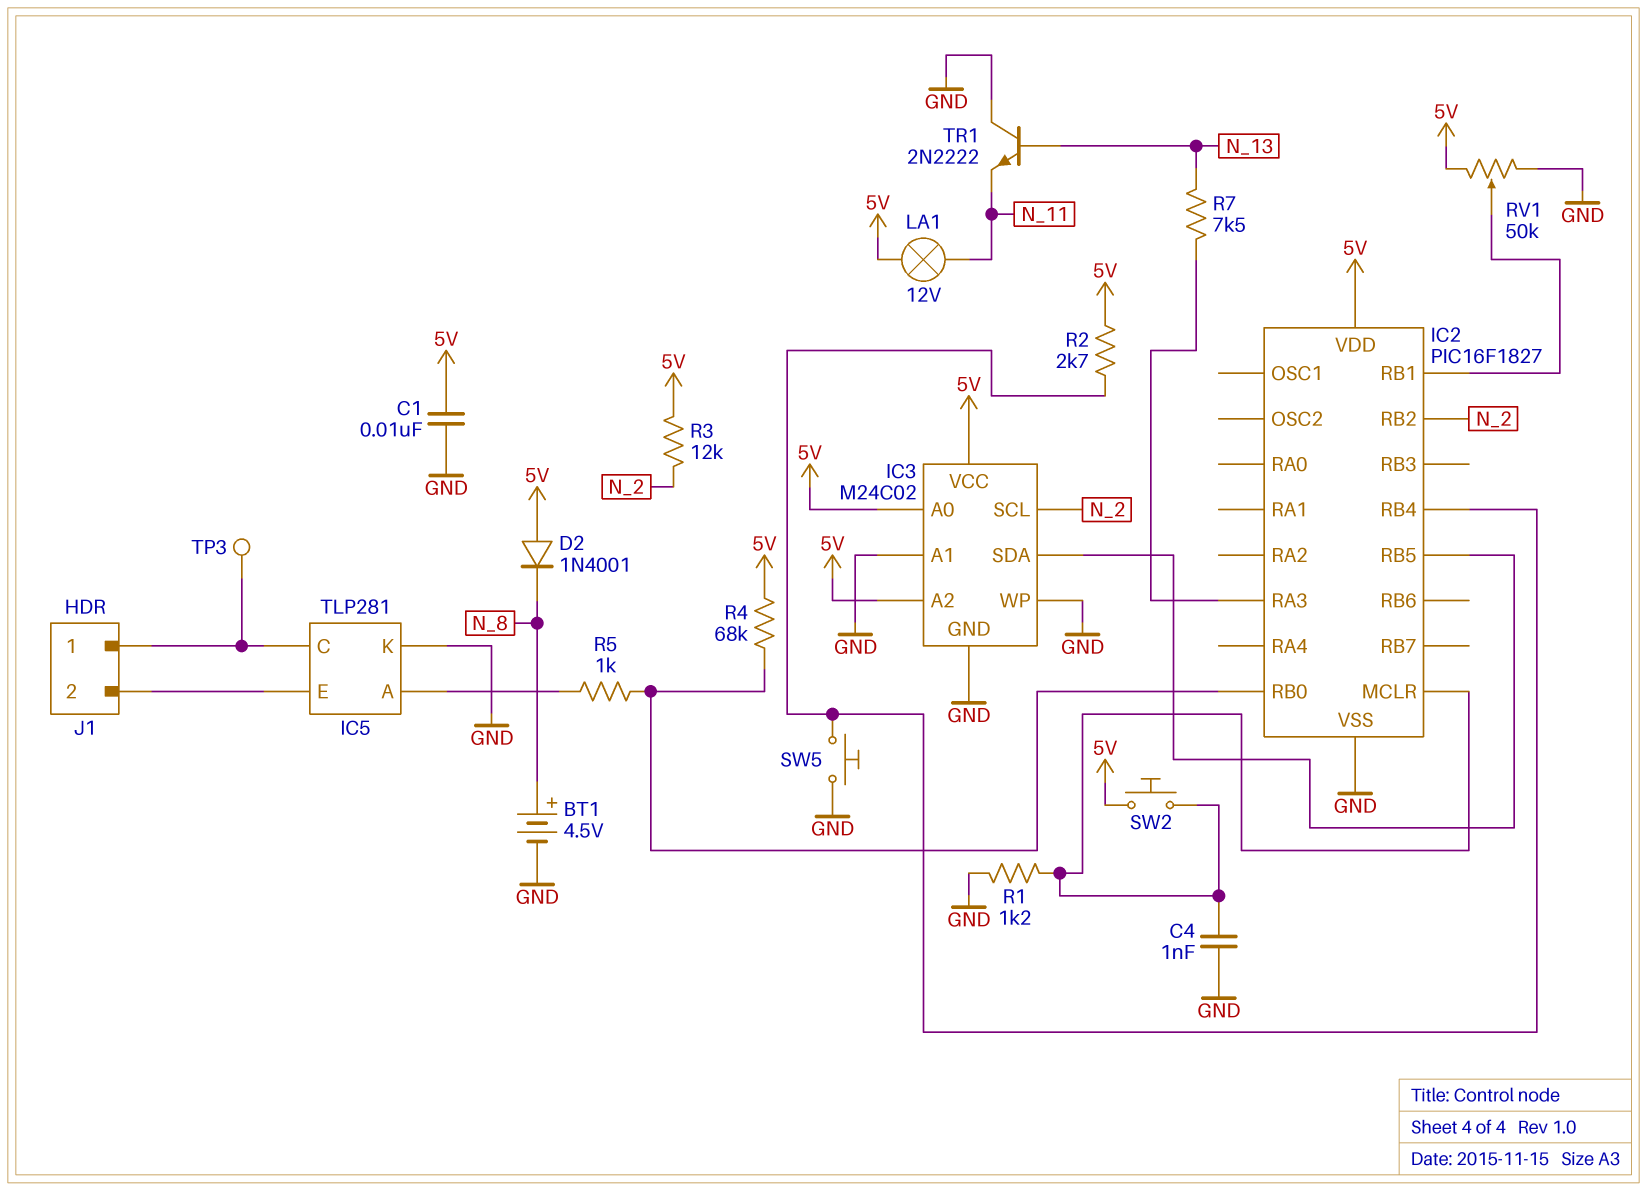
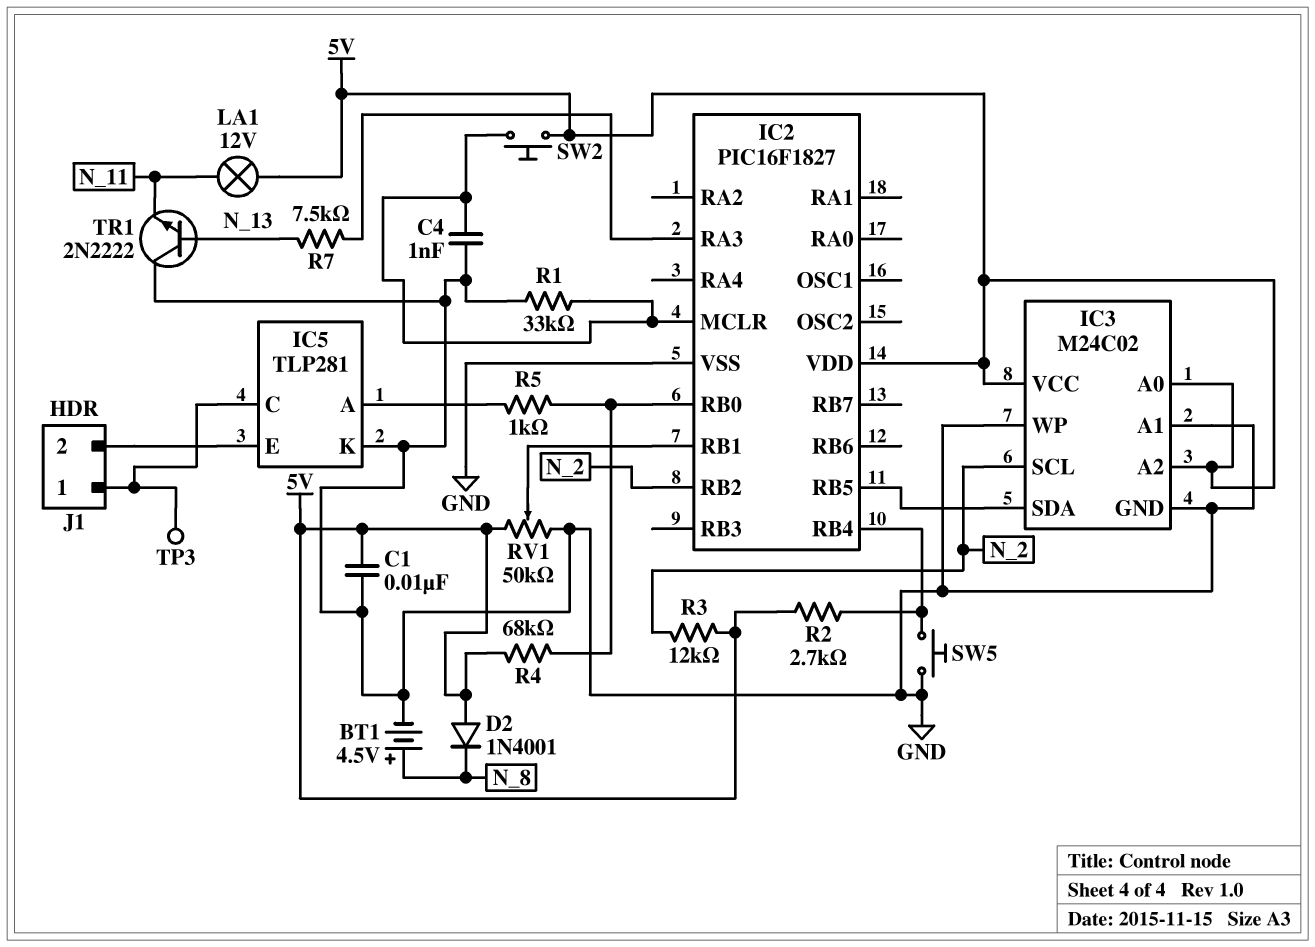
R1: 1.2k (GND, IC2/MCLR) -> 33k (GND, IC2/MCLR)

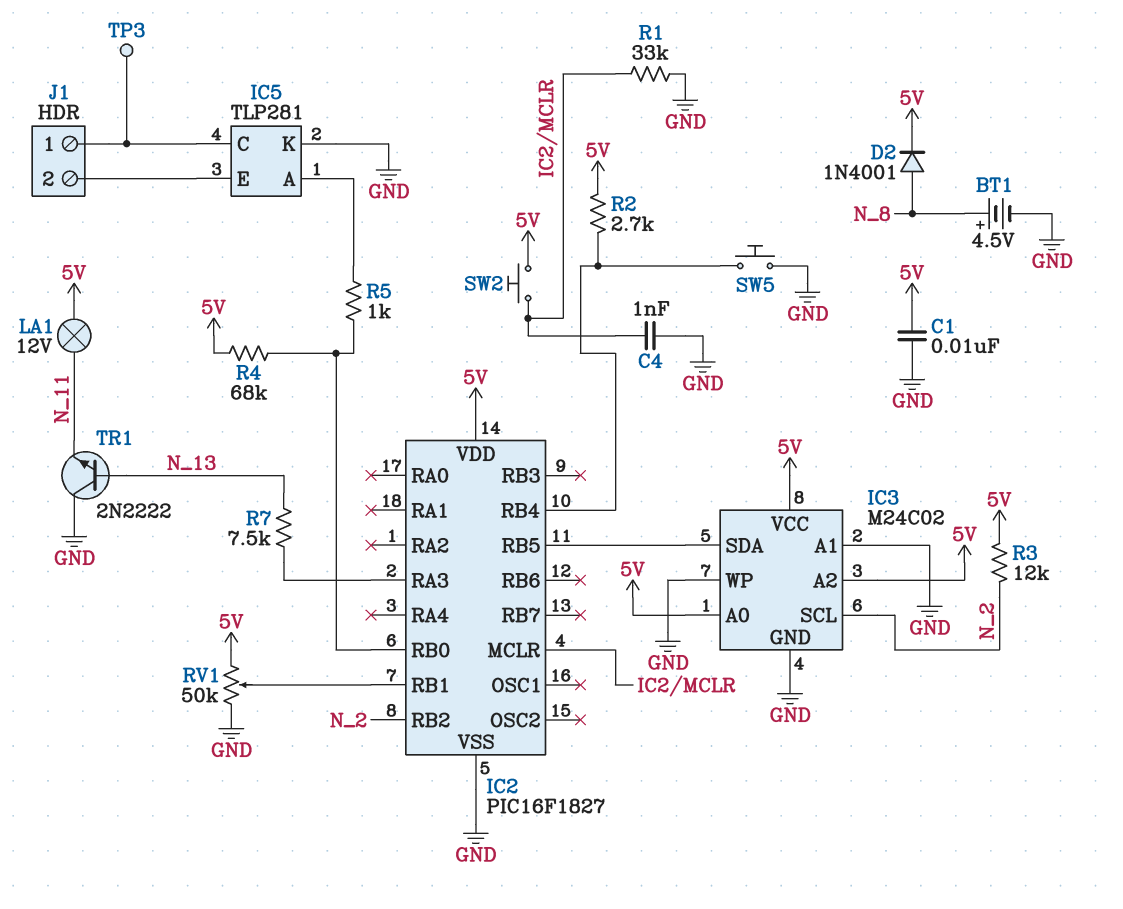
D2: diode 1N4001 (A 5V, K N_8) -> diode 1N4001 (A N_8, K 5V)

